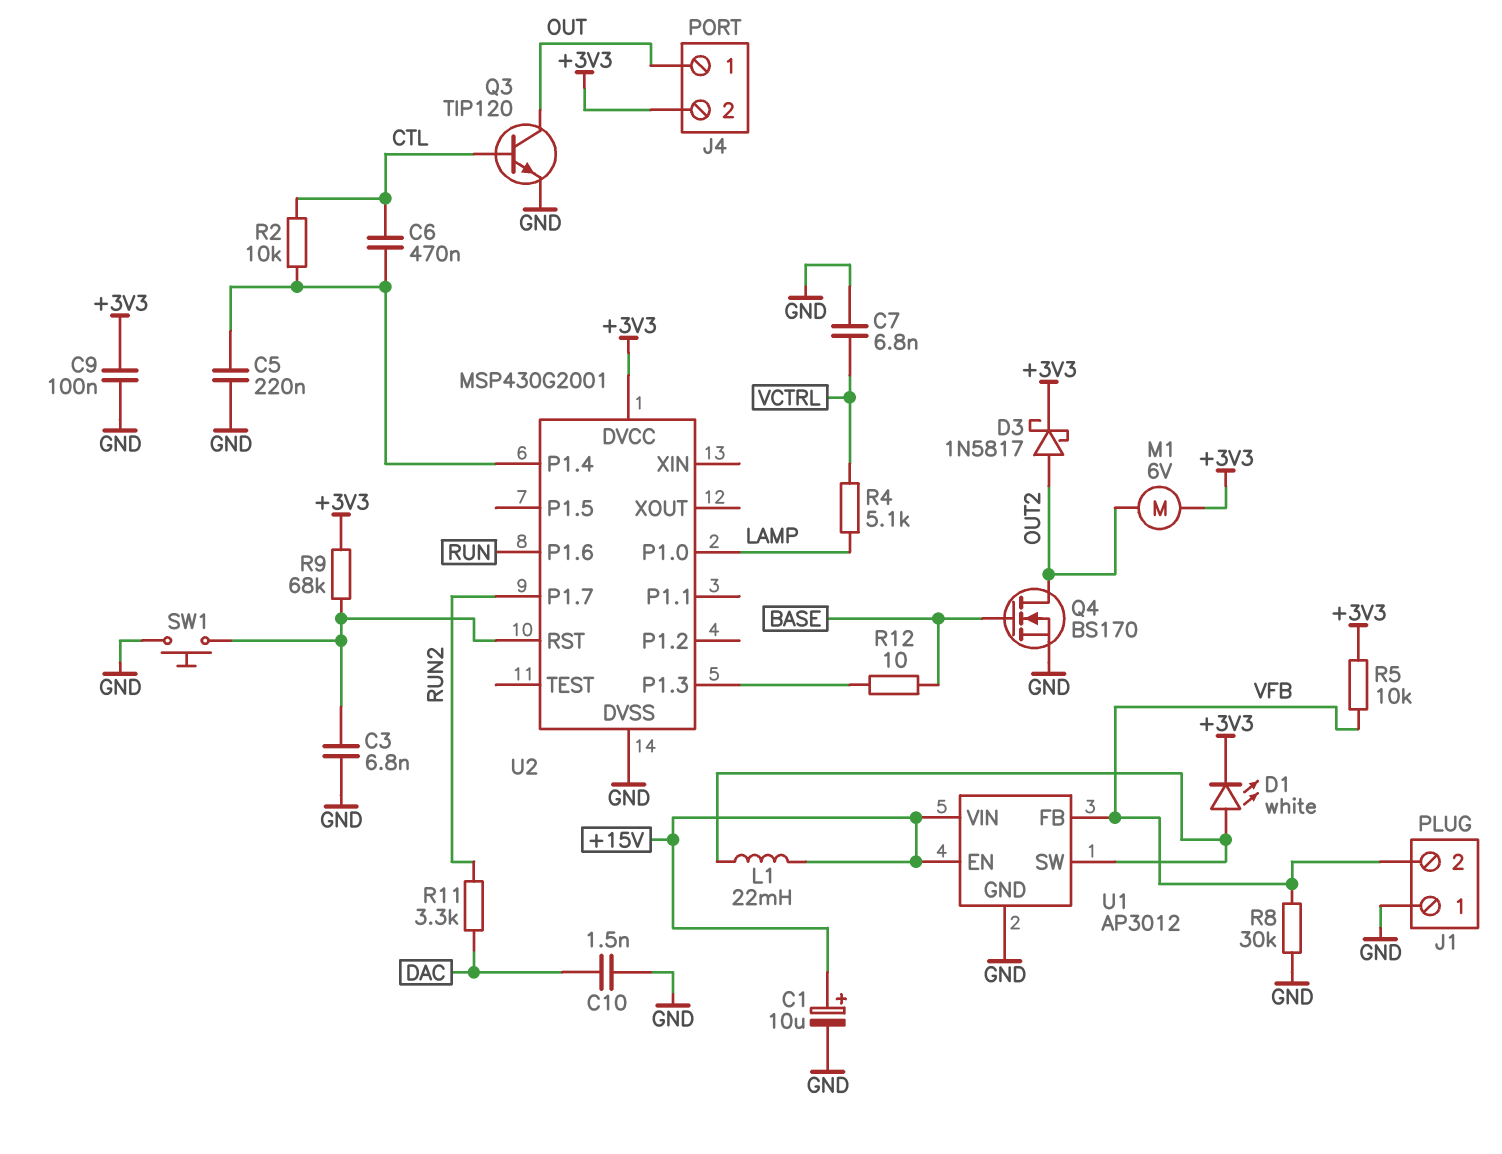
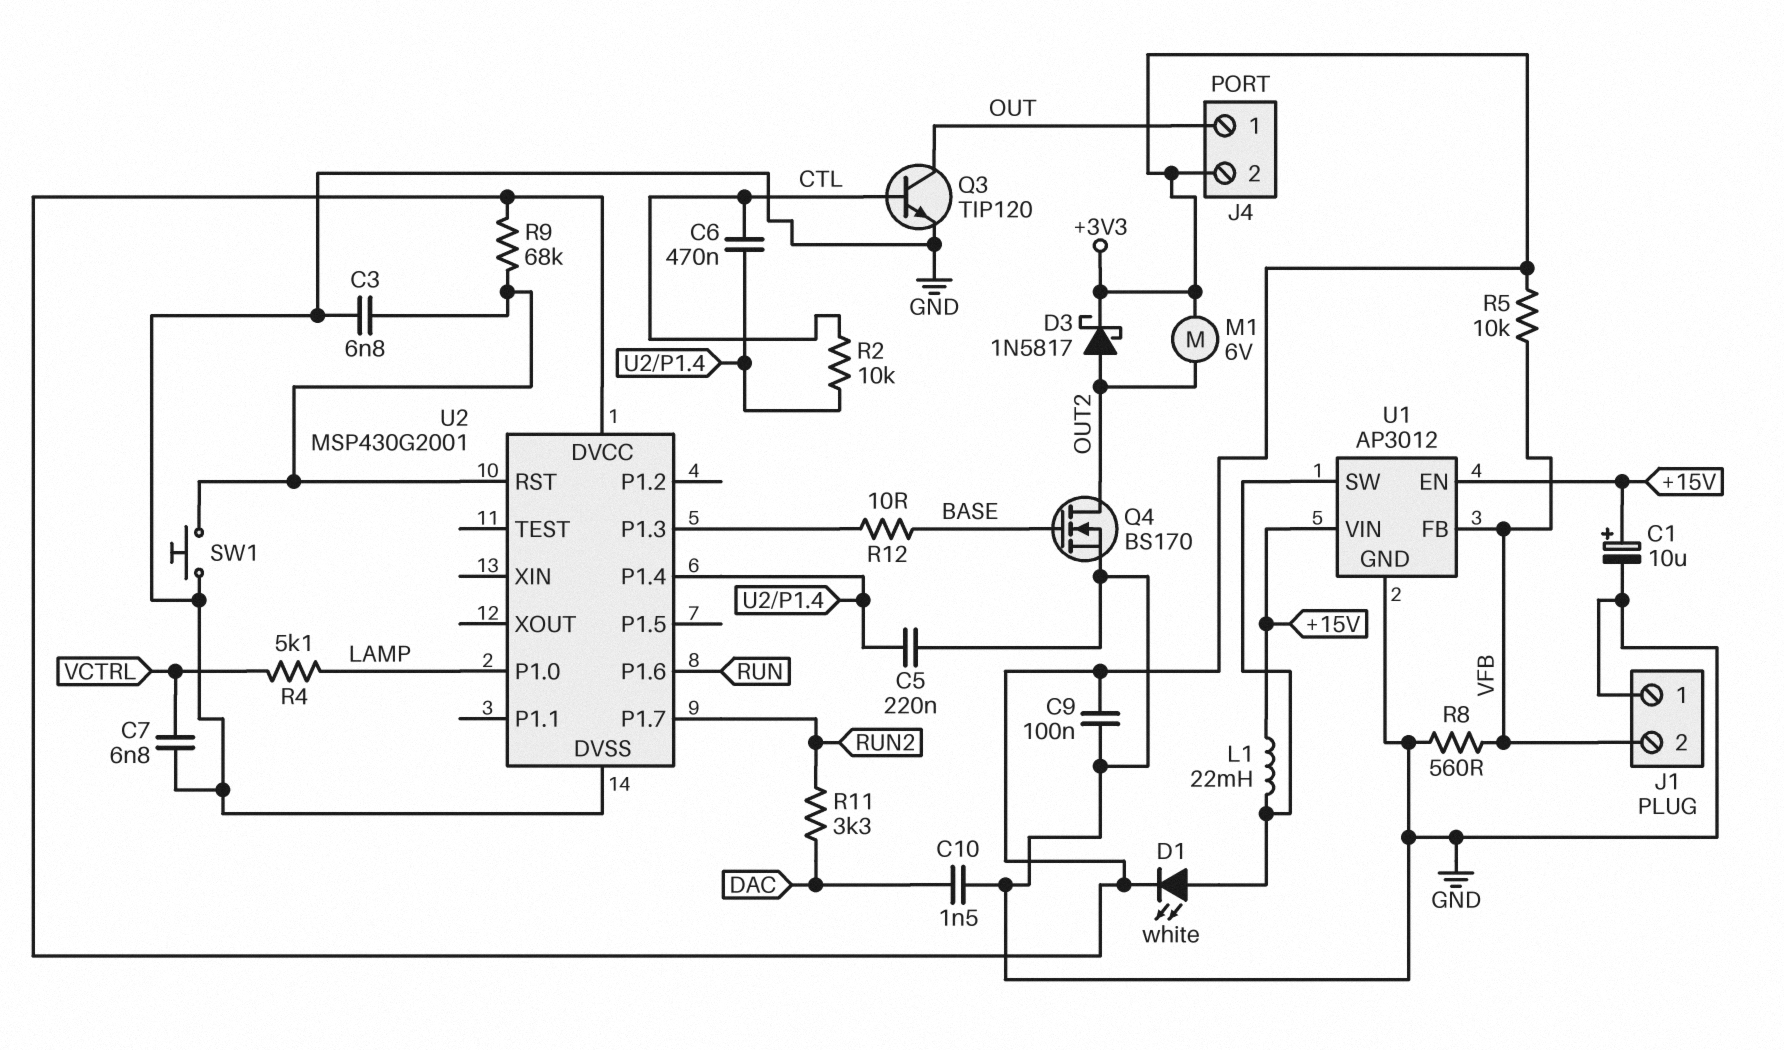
R8: 30k (GND, VFB) -> 560 (GND, VFB)

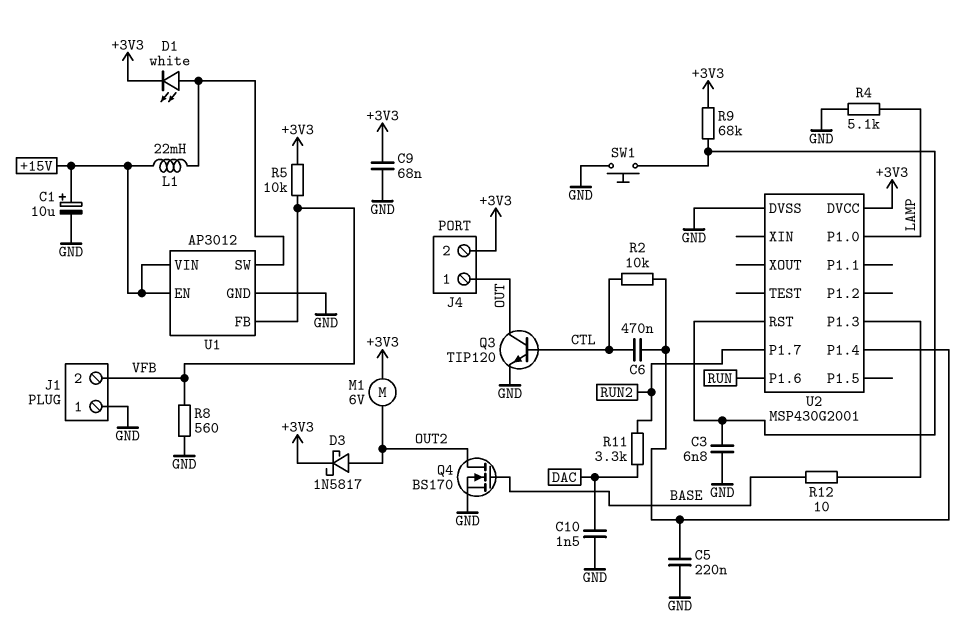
C7: 6.8nF (GND, VCTRL) -> none
C9: 100nF (+3V3, GND) -> 68nF (+3V3, GND)
R4: 5.1k (LAMP, VCTRL) -> 5.1k (GND, LAMP)

